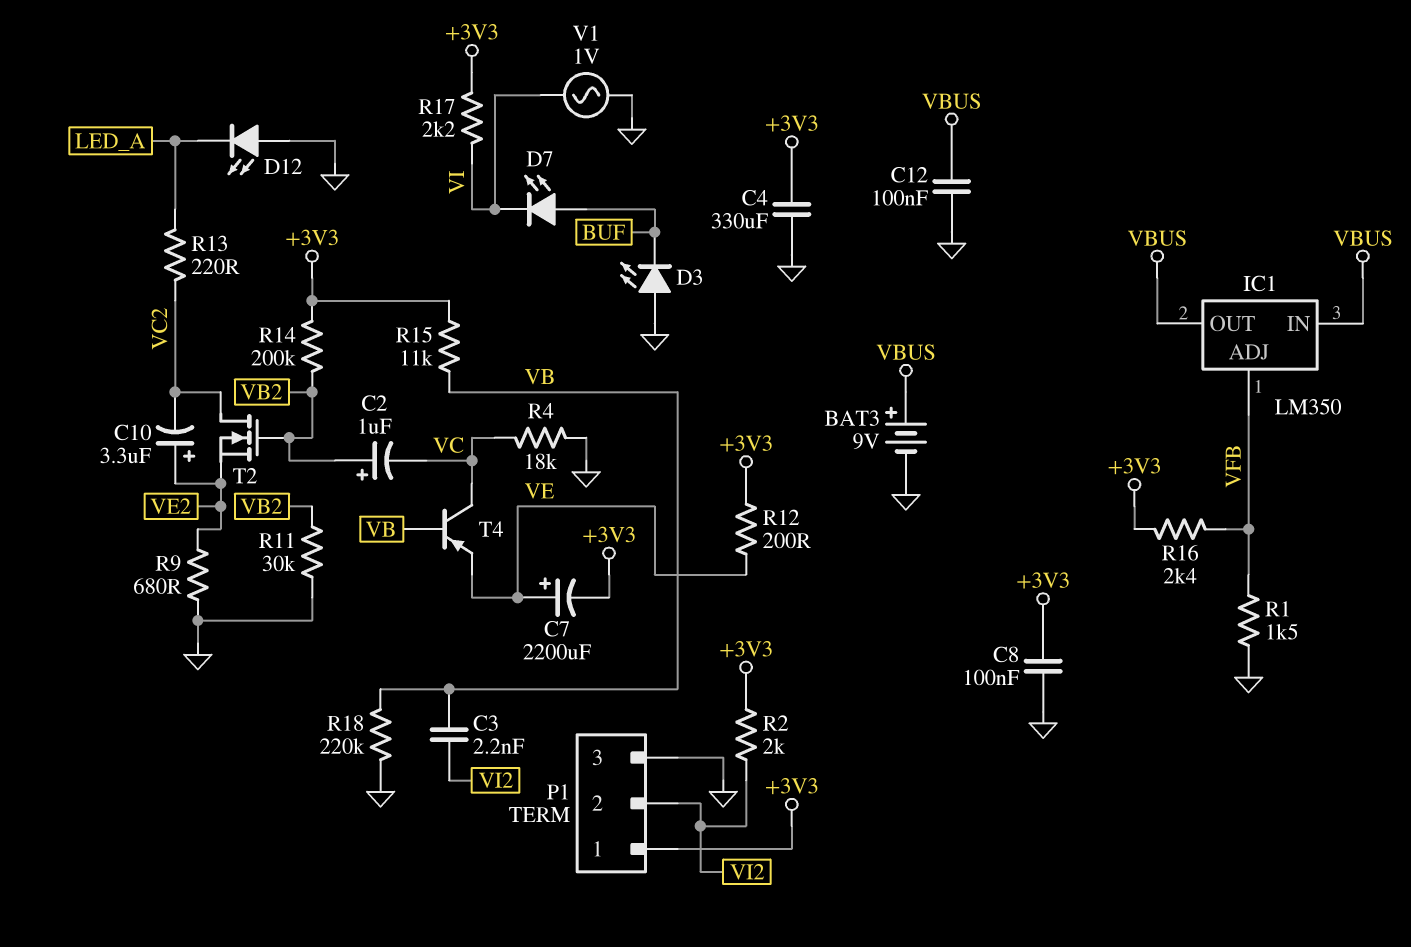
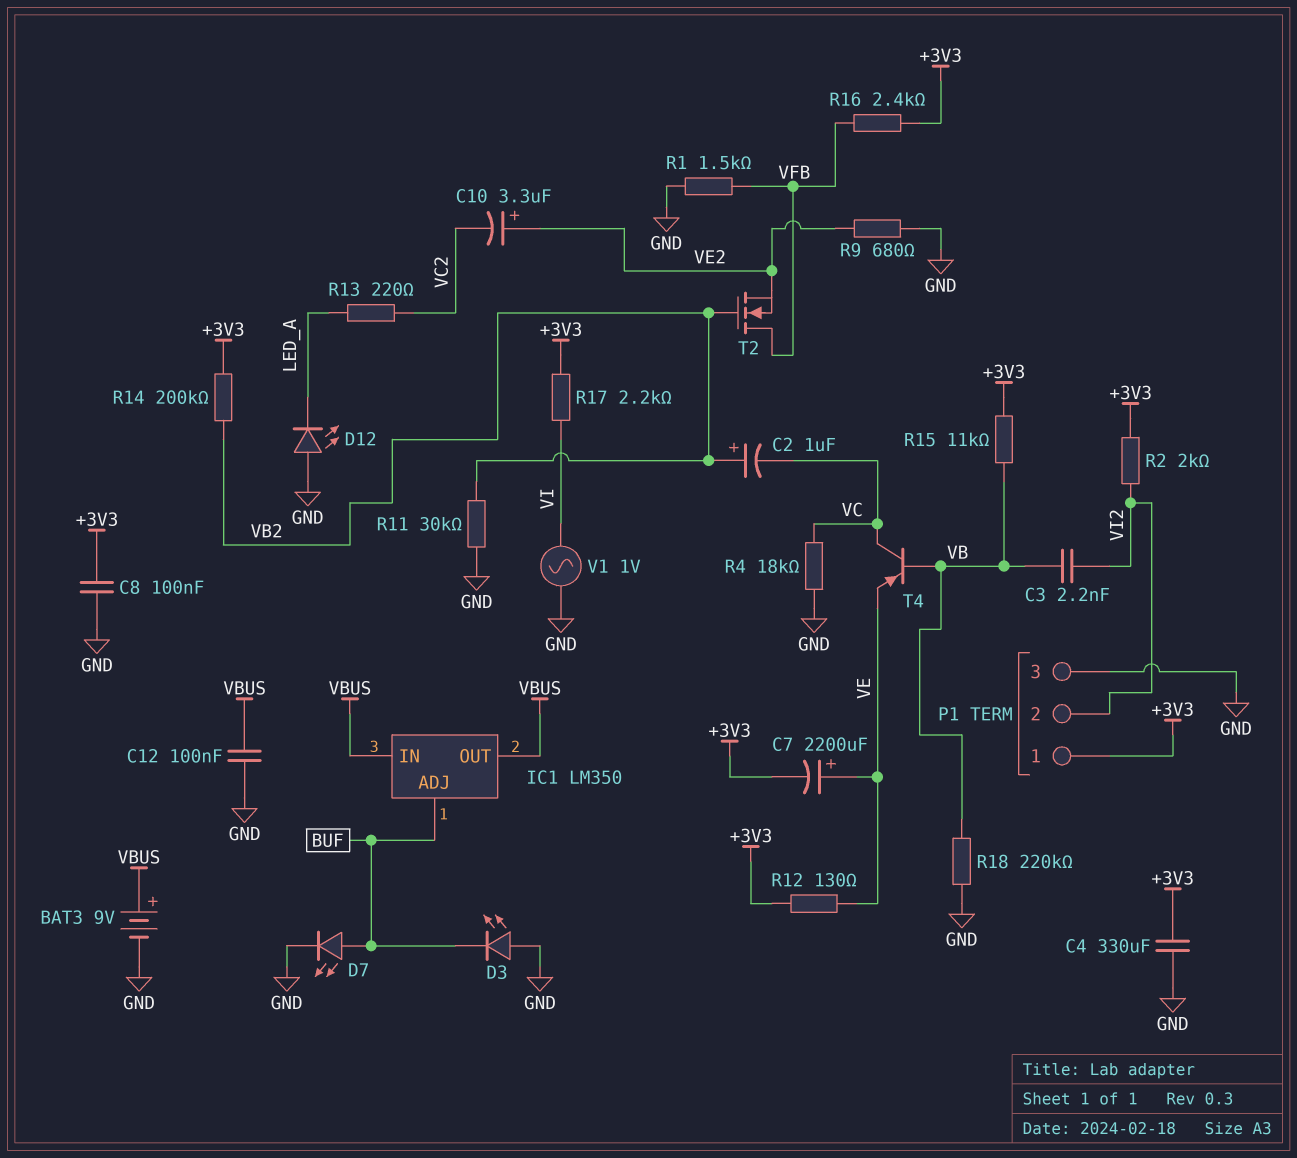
D7: LED (A BUF, K VI) -> LED (A BUF, K GND)
IC1 pin ADJ: VFB -> BUF
R12: 200 (+3V3, VE) -> 130 (+3V3, VE)
T2: NMOS (G VB2, D VC2, S VE2) -> NMOS (G VB2, D VFB, S VE2)

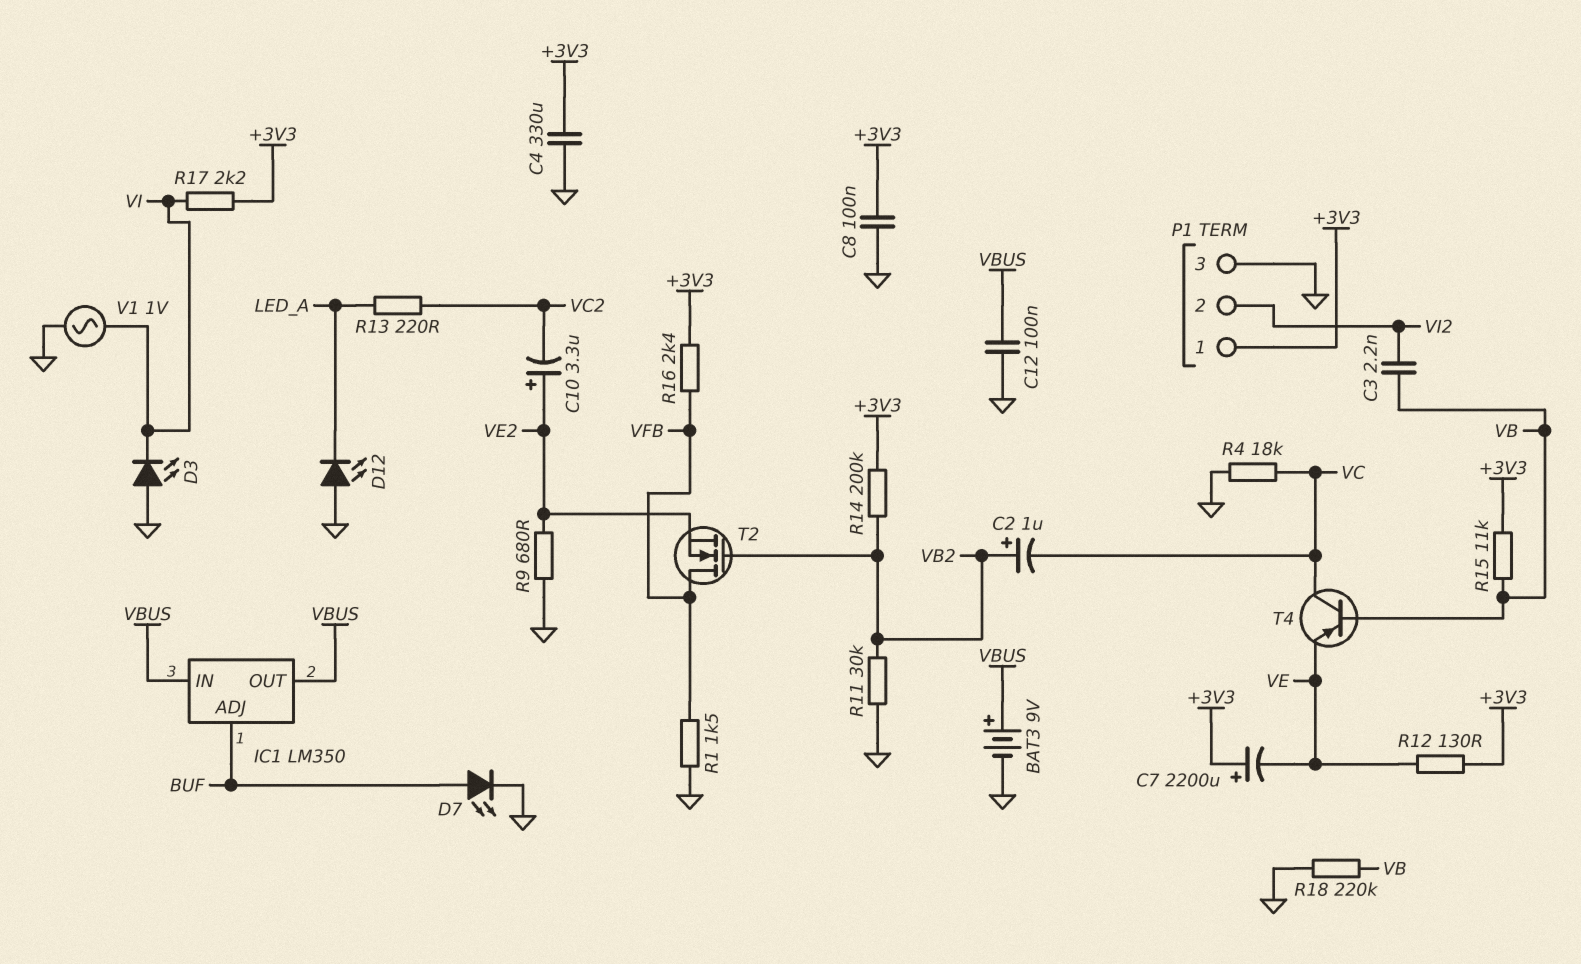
C7: 2200uF (plus VE, minus +3V3) -> 2200uF (plus +3V3, minus VE)
D3: LED (A GND, K BUF) -> LED (A GND, K VI)
R2: 2k (+3V3, VI2) -> none

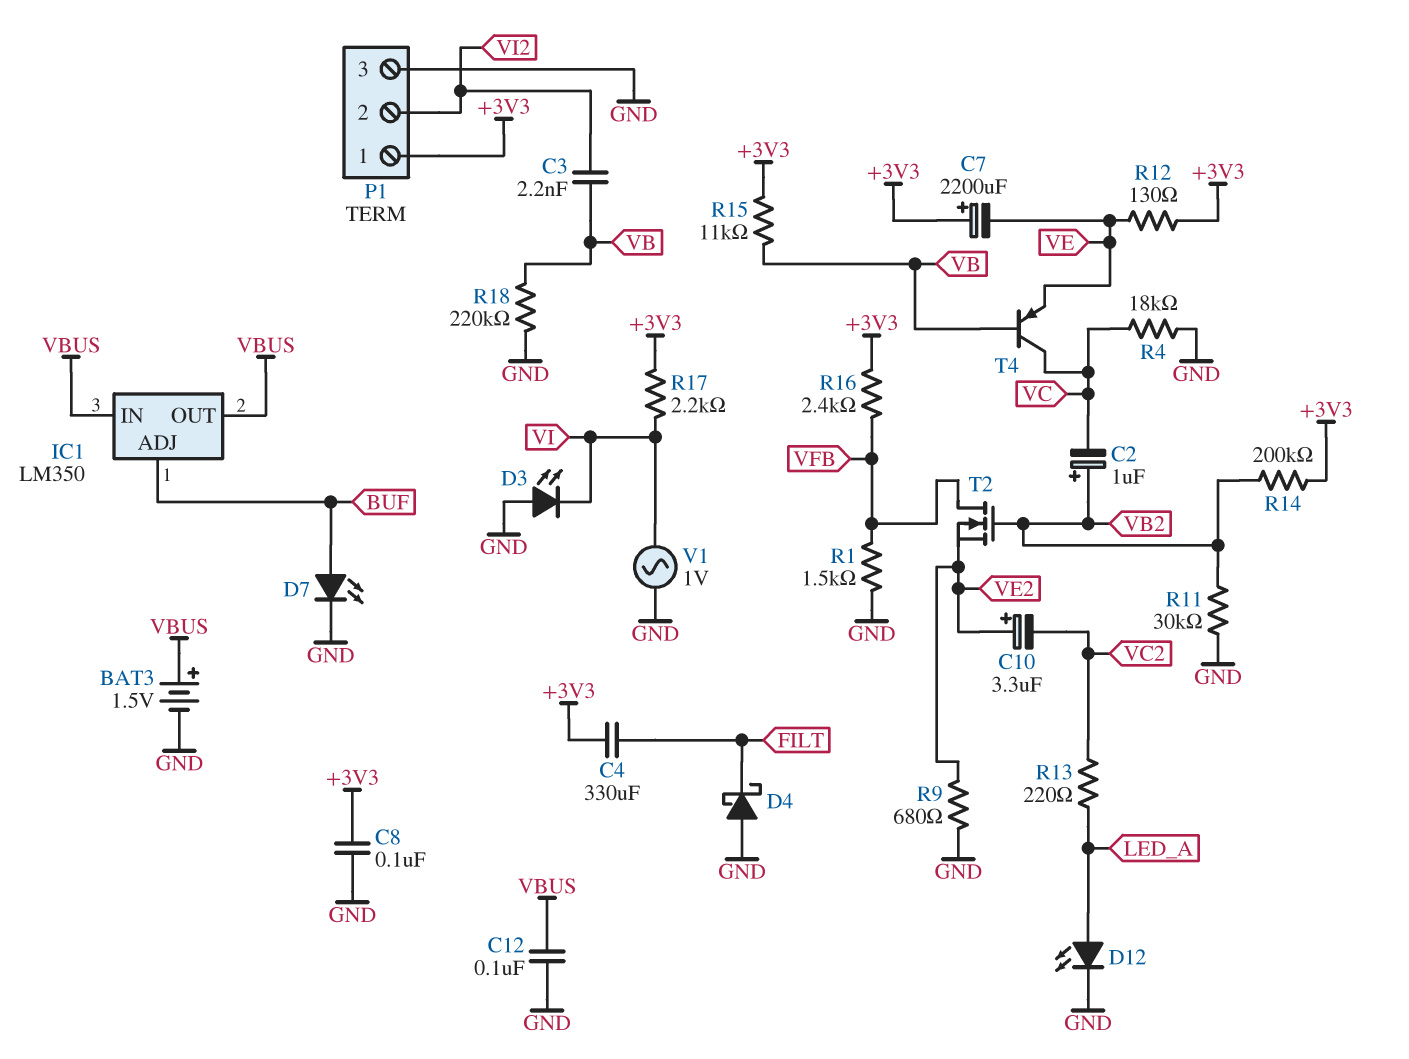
BAT3: 9V (plus VBUS, minus GND) -> 1.5V (plus VBUS, minus GND)
C4: 330uF (+3V3, GND) -> 330uF (+3V3, FILT)
D4: none -> schottky (A GND, K FILT)
D12: LED (A GND, K LED_A) -> LED (A LED_A, K GND)

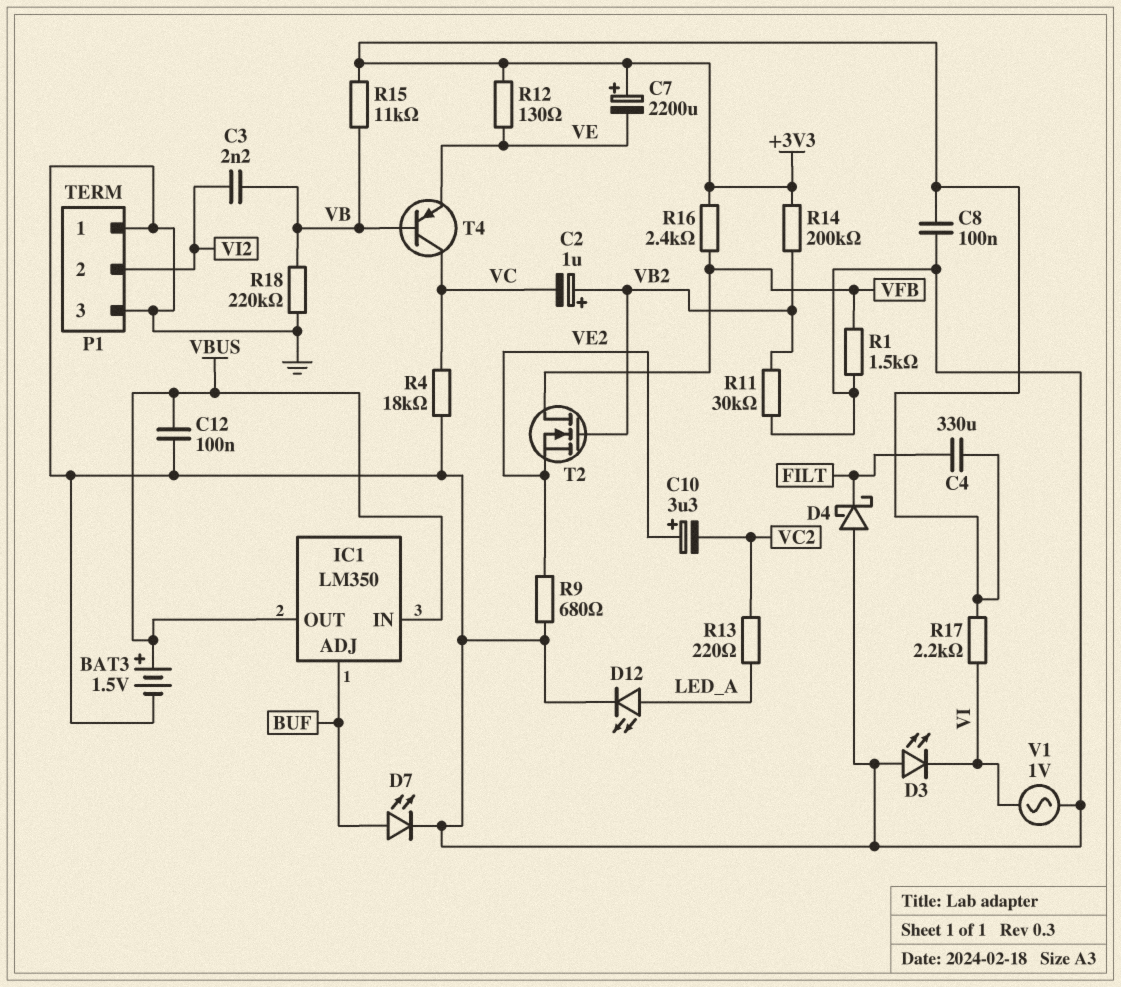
P1 pin 1: +3V3 -> GND

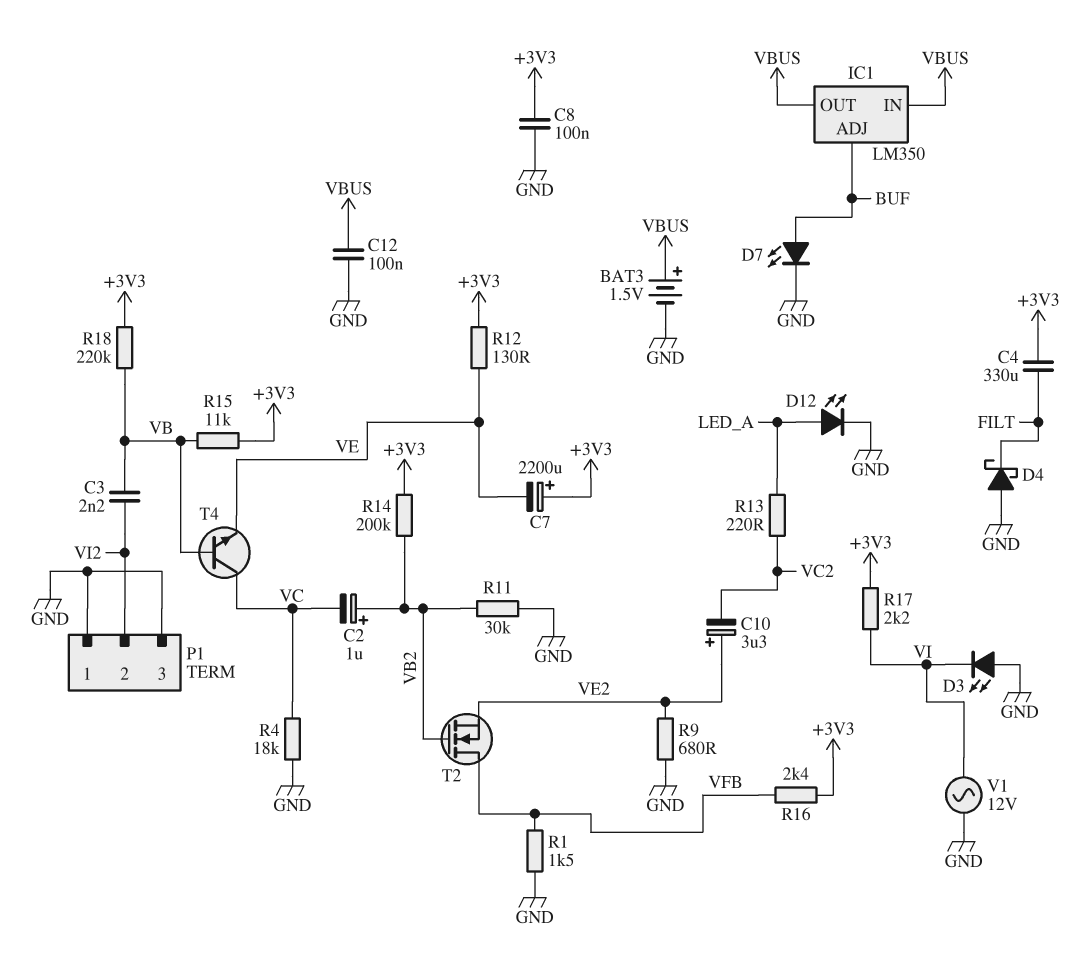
R18: 220k (GND, VB) -> 220k (+3V3, VB)
T4: PNP (B VB, C VC, E VE) -> NPN (B VB, C VC, E VE)
V1: AC 1V (GND, VI) -> AC 12V (GND, VI)

